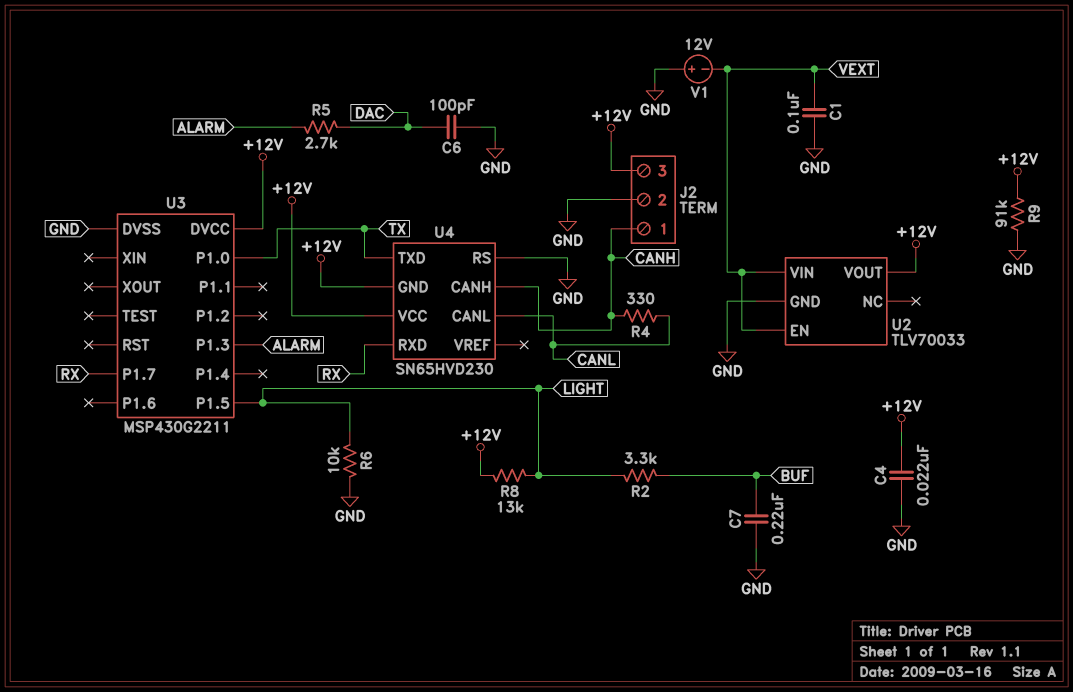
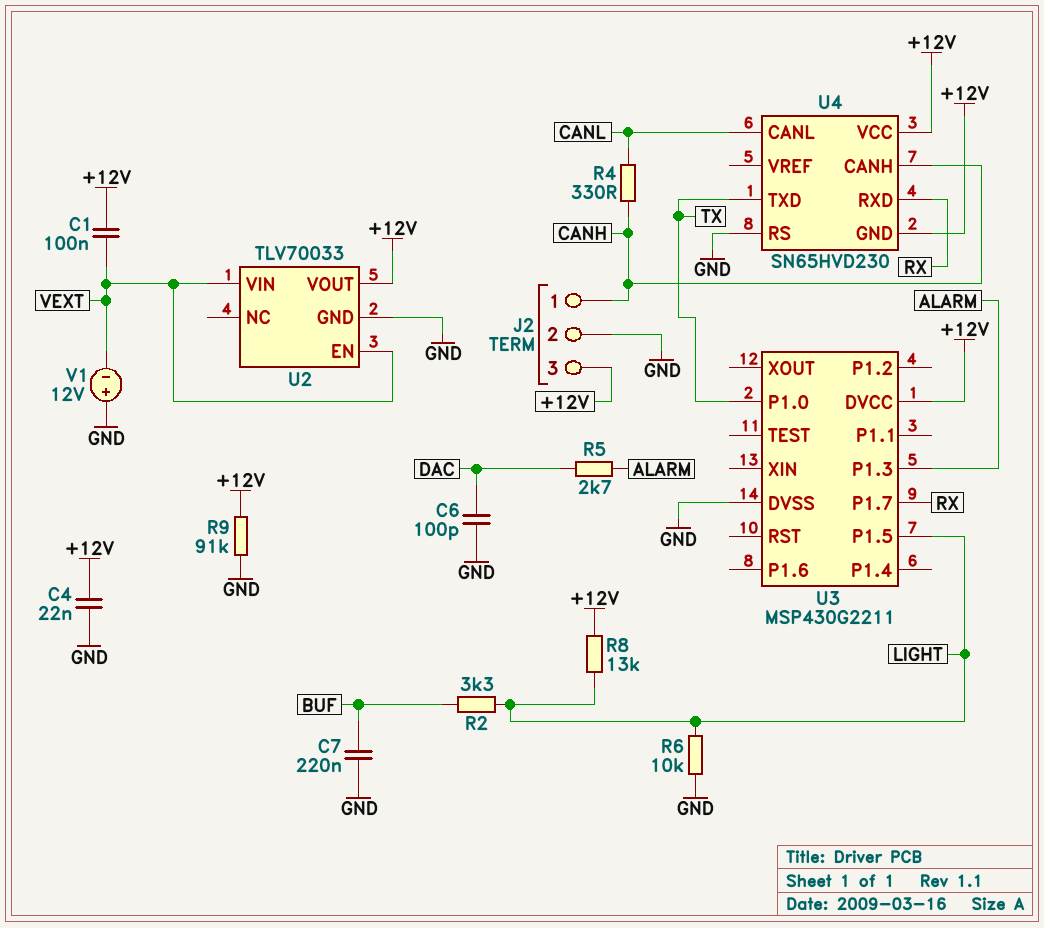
C1: 100nF (GND, VEXT) -> 100nF (+12V, VEXT)

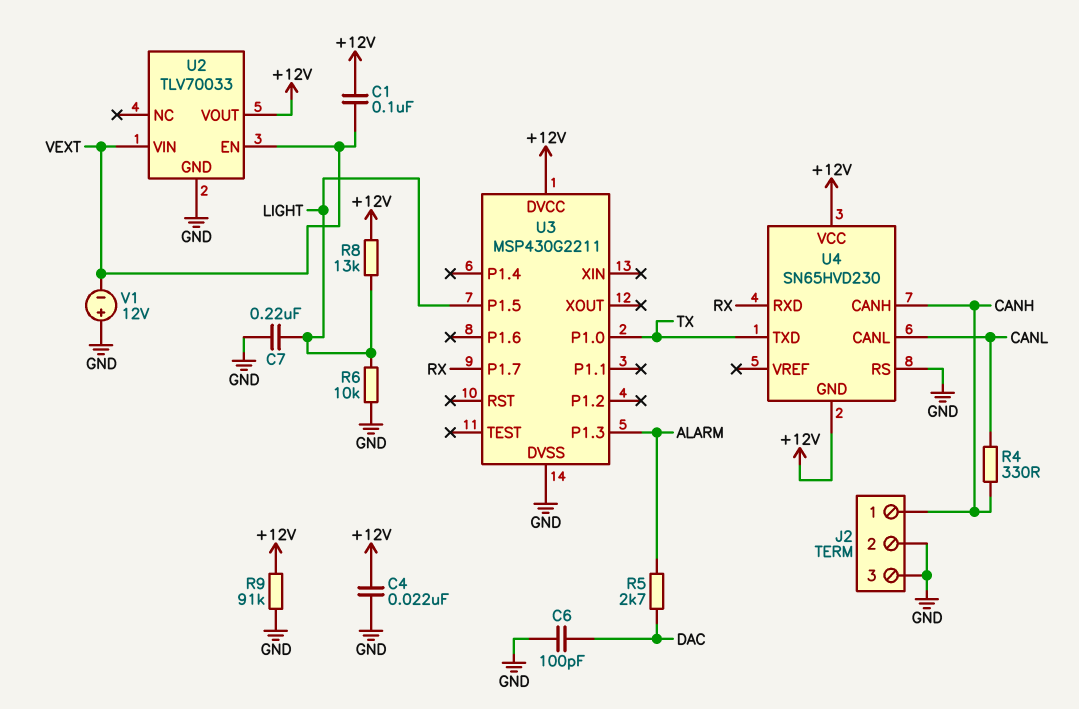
C7: 220nF (BUF, GND) -> 220nF (GND, LIGHT)
J2 pin 3: +12V -> GND
R2: 3.3k (BUF, LIGHT) -> none

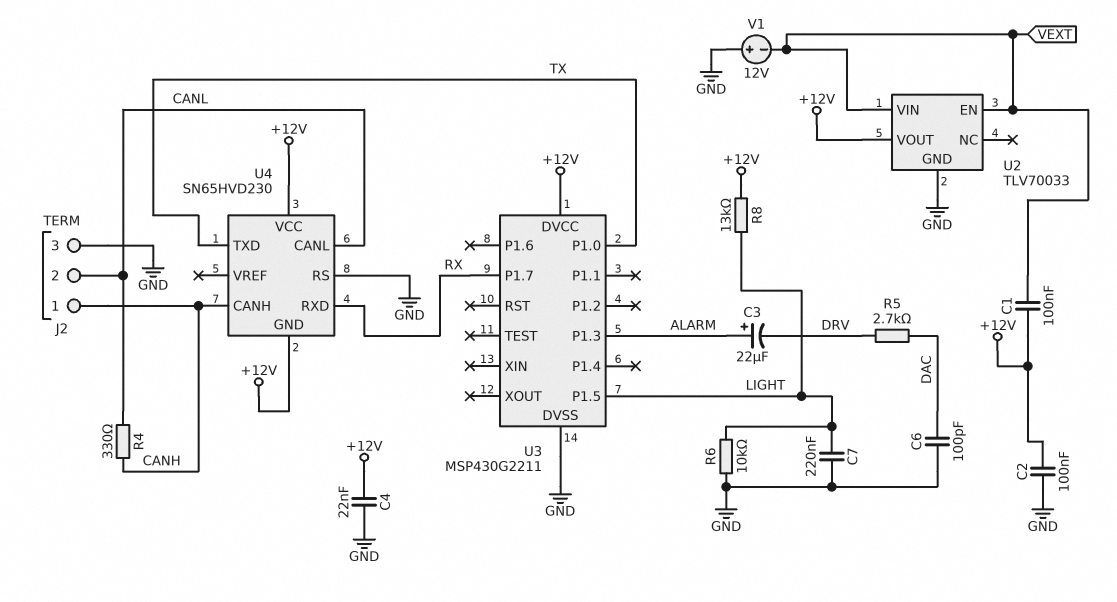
C2: none -> 100nF (+12V, GND)
C3: none -> 22uF (plus ALARM, minus DRV)
J2 pin 2: GND -> CANL
R5: 2.7k (ALARM, DAC) -> 2.7k (DAC, DRV)
R9: 91k (+12V, GND) -> none

